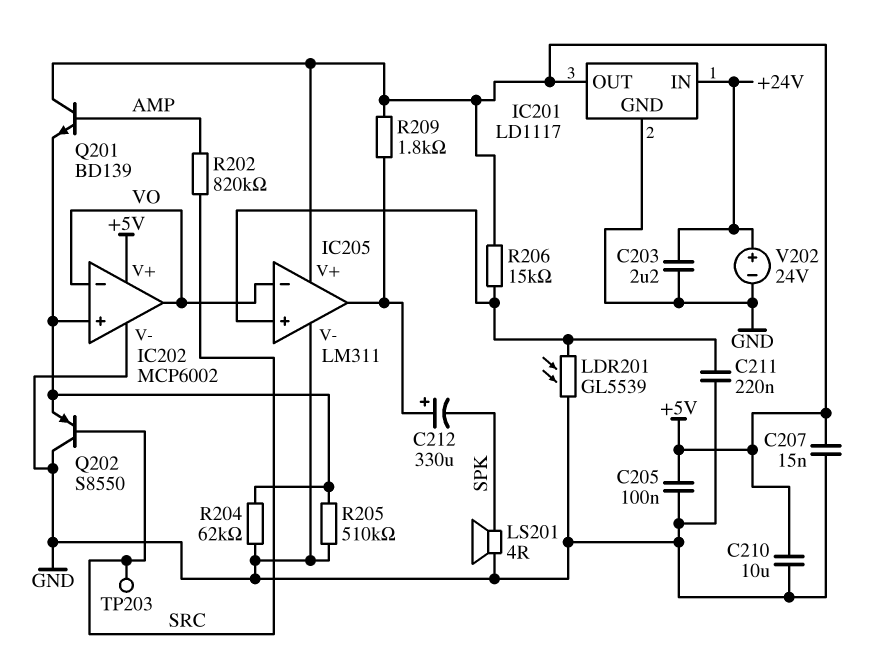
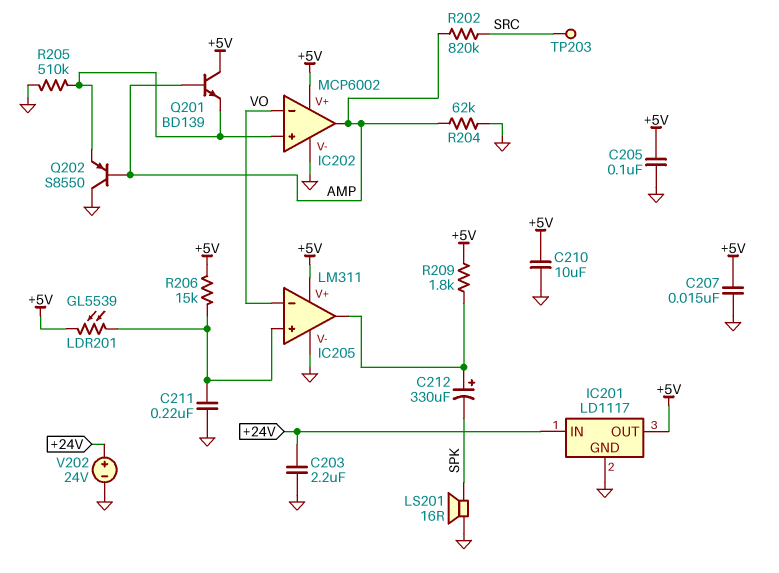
IC202 pin out: VO -> AMP
LDR201: GL5539 (GND, IC205/in+) -> GL5539 (+5V, IC205/in+)
LS201: speaker 4R (GND, SPK) -> speaker 16R (GND, SPK)
Q202: PNP S8550 (B SRC, C GND, E IC202/in+) -> PNP S8550 (B AMP, C GND, E IC202/in+)
R204: 62k (GND, IC202/in+) -> 62k (AMP, GND)

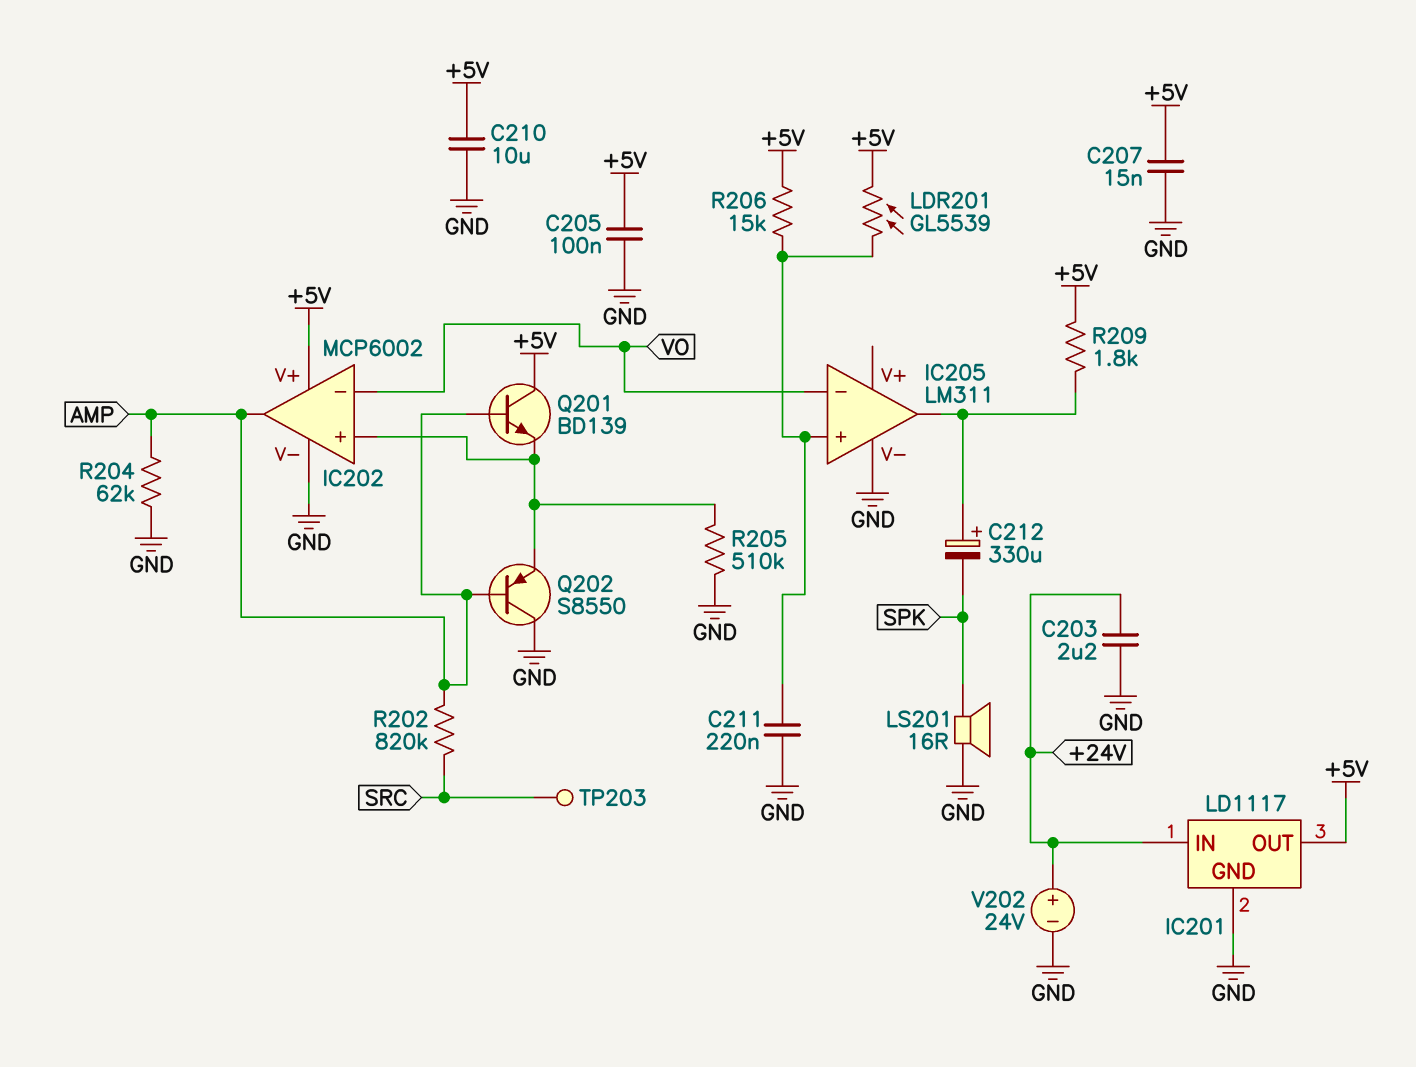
IC205 pin V+: +5V -> none

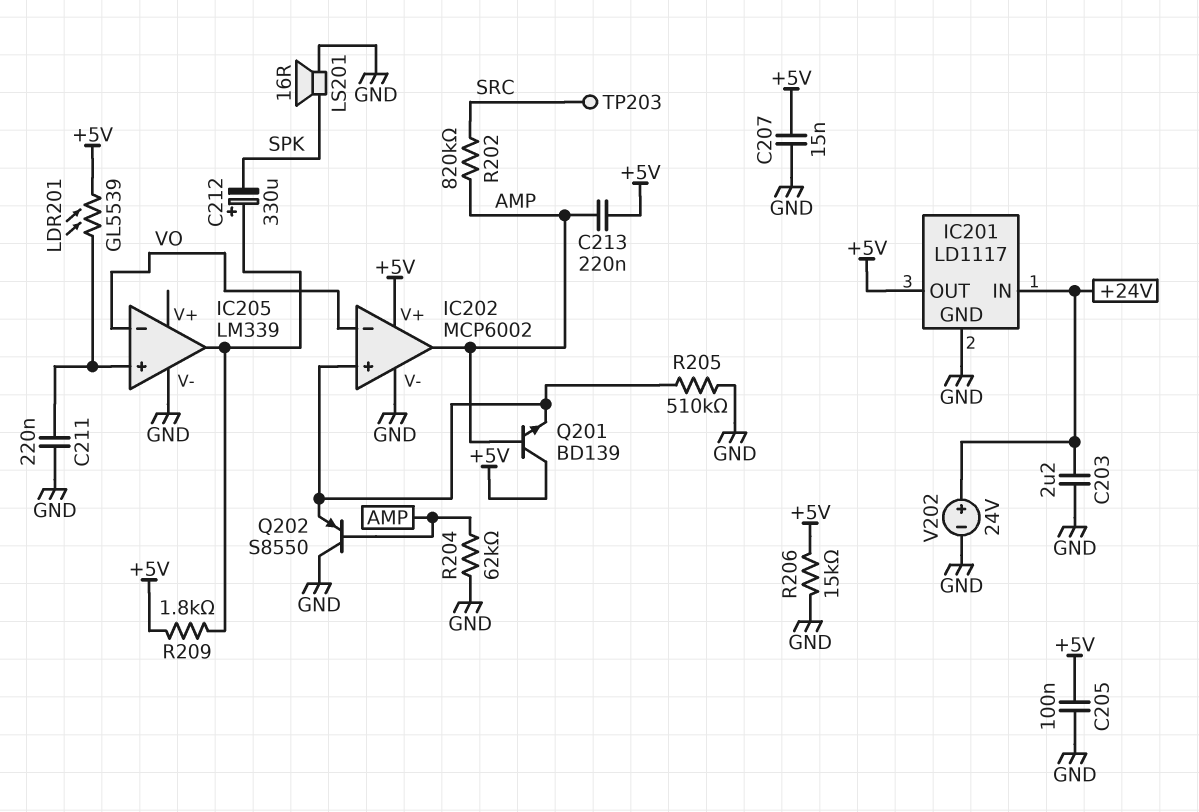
C210: 10uF (+5V, GND) -> none
C213: none -> 220nF (+5V, AMP)
IC205: LM311 -> LM339
R206: 15k (+5V, IC205/in+) -> 15k (+5V, GND)

